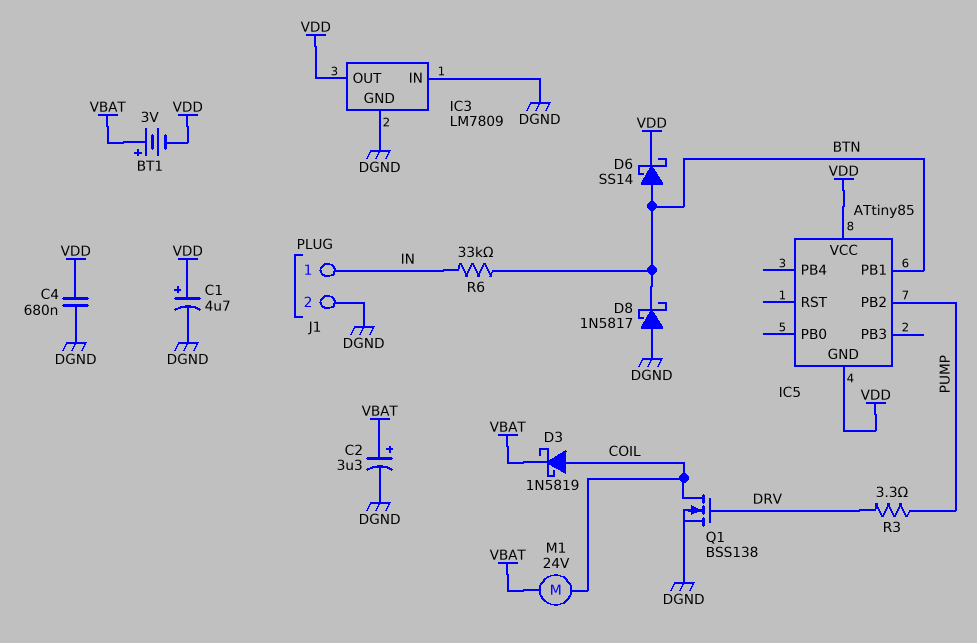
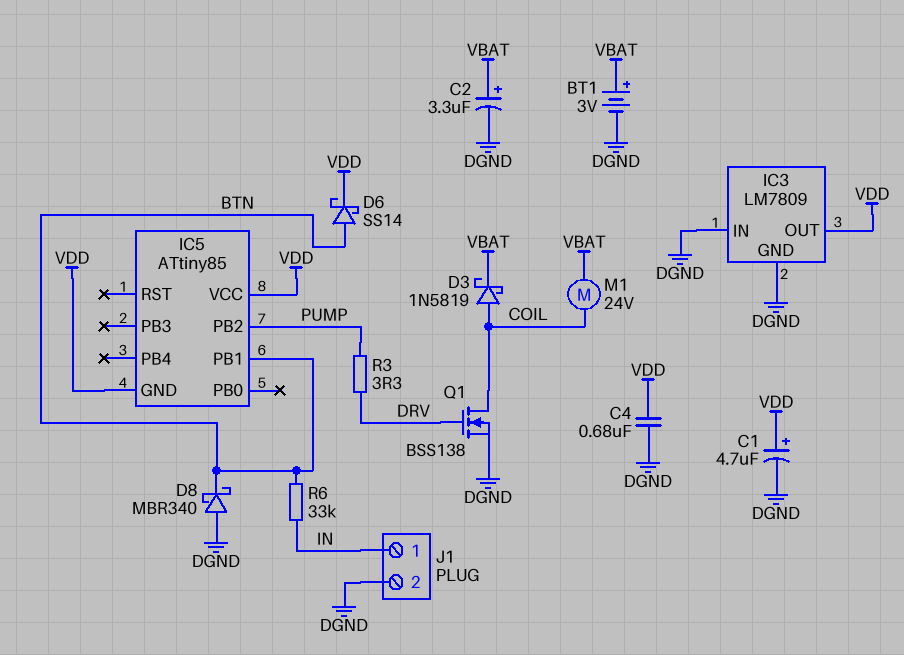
BT1: 3V (plus VBAT, minus VDD) -> 3V (plus VBAT, minus DGND)
D8: schottky 1N5817 (A DGND, K BTN) -> schottky MBR340 (A DGND, K BTN)

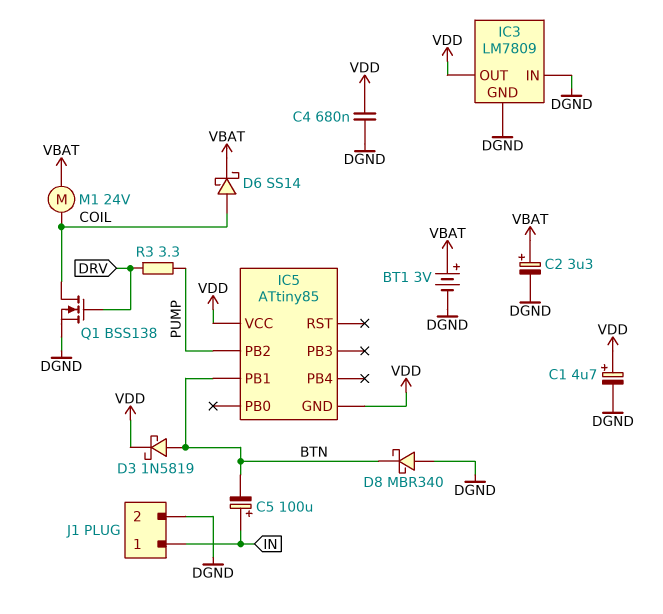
C5: none -> 100uF (plus IN, minus BTN)
D3: schottky 1N5819 (A COIL, K VBAT) -> schottky 1N5819 (A BTN, K VDD)
D6: schottky SS14 (A BTN, K VDD) -> schottky SS14 (A COIL, K VBAT)
R6: 33k (BTN, IN) -> none

